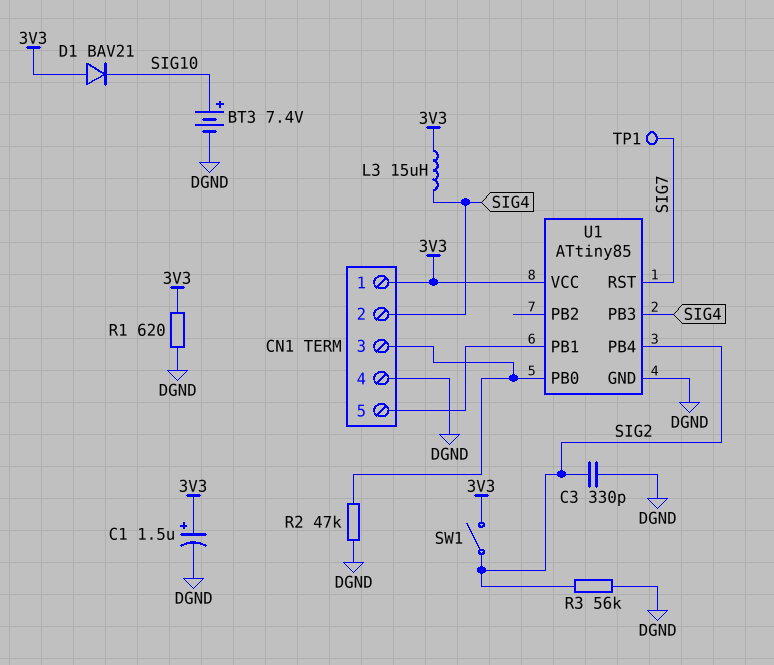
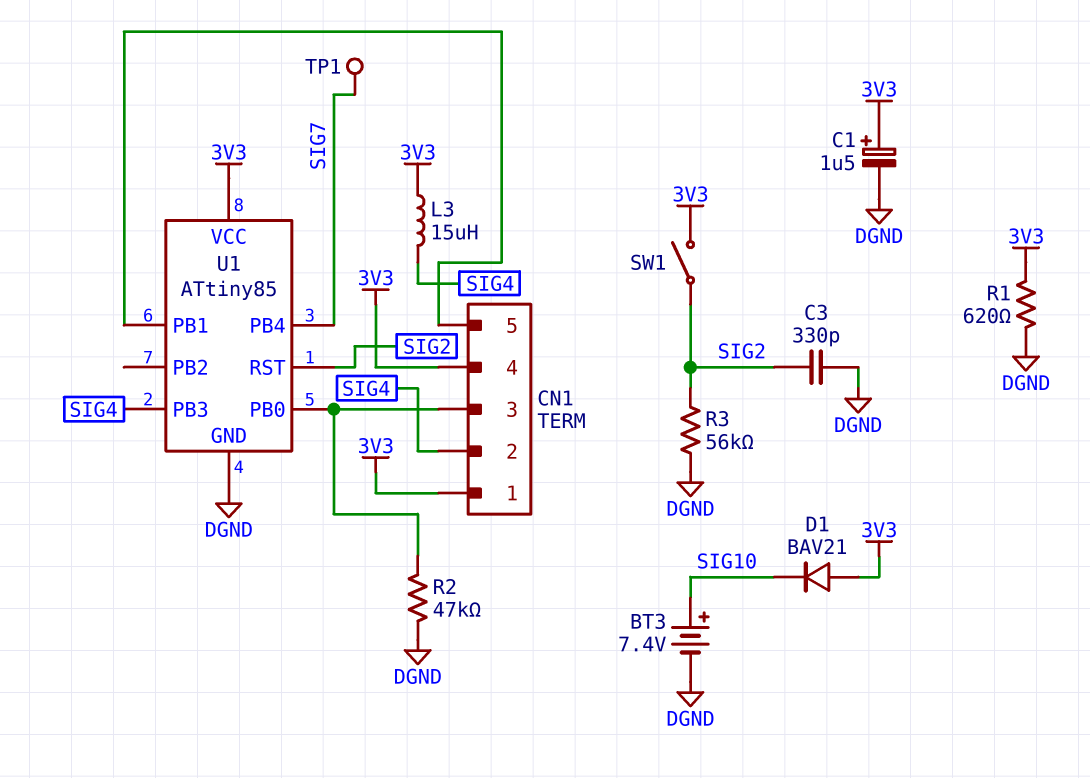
CN1 pin 4: DGND -> 3V3
U1 pin PB4: SIG2 -> SIG7
U1 pin RST: SIG7 -> SIG2

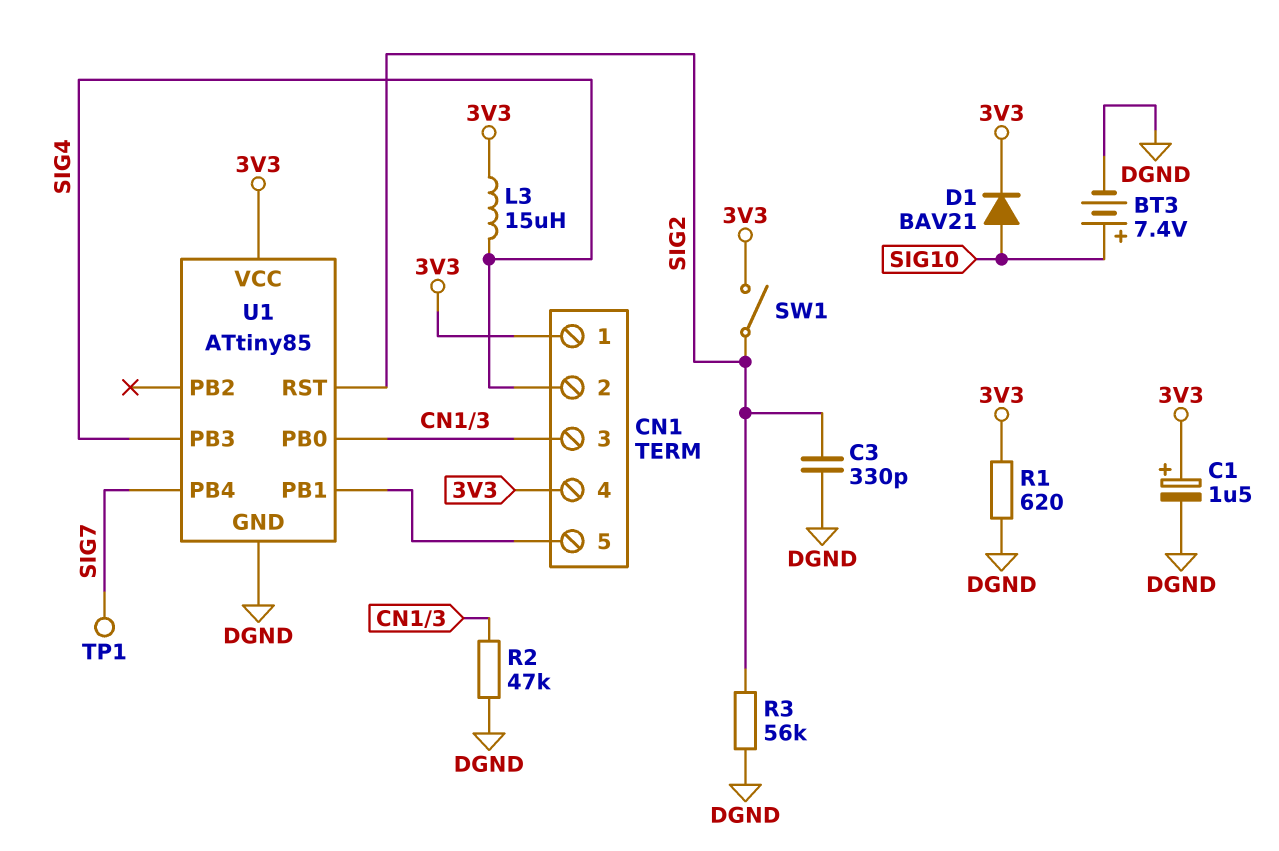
D1: diode BAV21 (A 3V3, K SIG10) -> diode BAV21 (A SIG10, K 3V3)

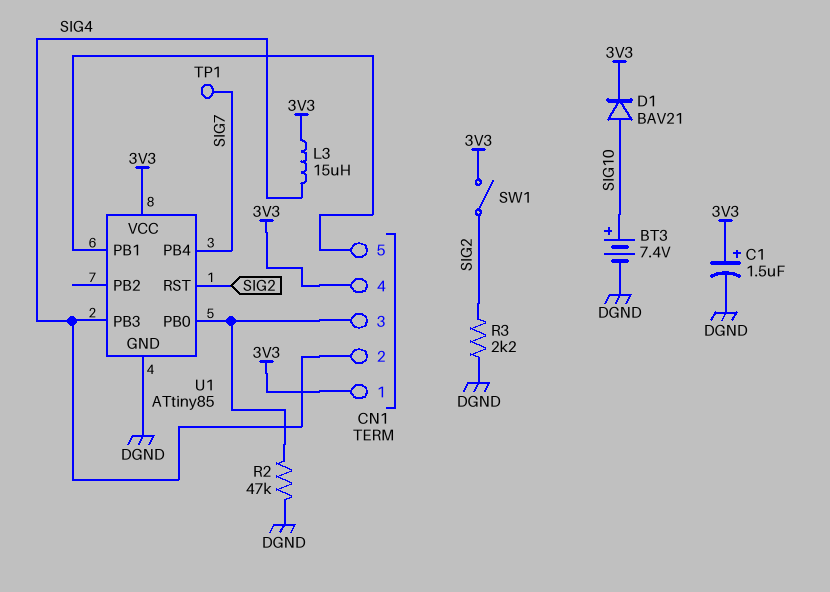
C3: 330pF (DGND, SIG2) -> none
R1: 620 (3V3, DGND) -> none
R3: 56k (DGND, SIG2) -> 2.2k (DGND, SIG2)

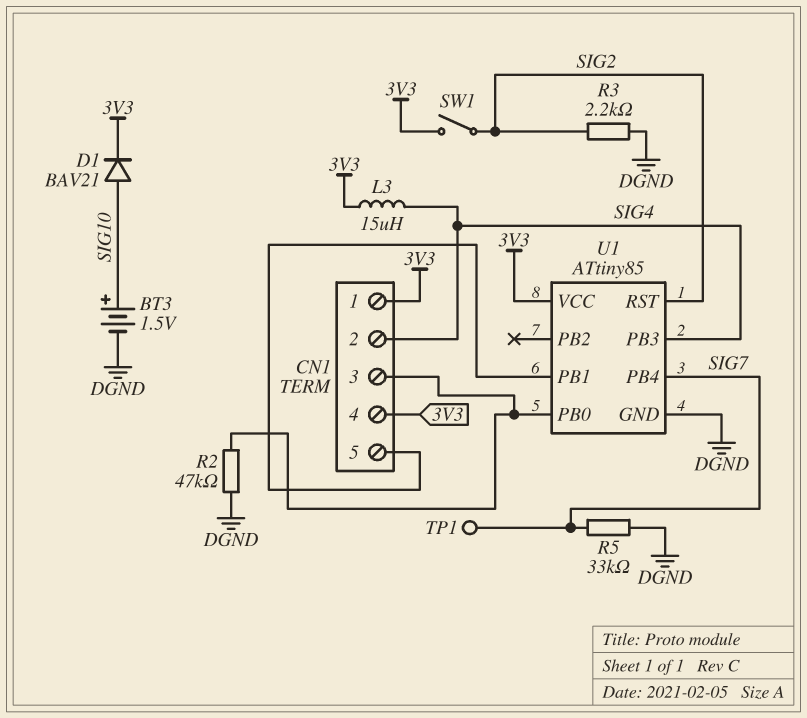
BT3: 7.4V (plus SIG10, minus DGND) -> 1.5V (plus SIG10, minus DGND)
C1: 1.5uF (plus 3V3, minus DGND) -> none
R5: none -> 33k (DGND, SIG7)

